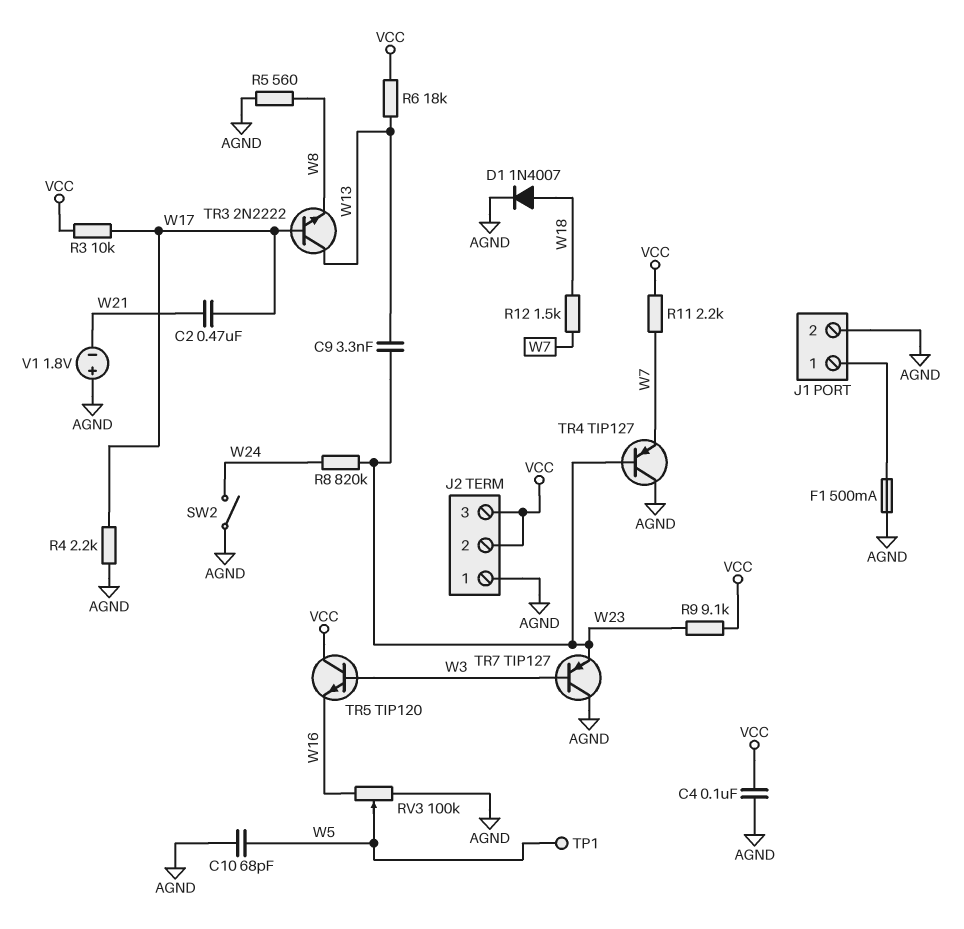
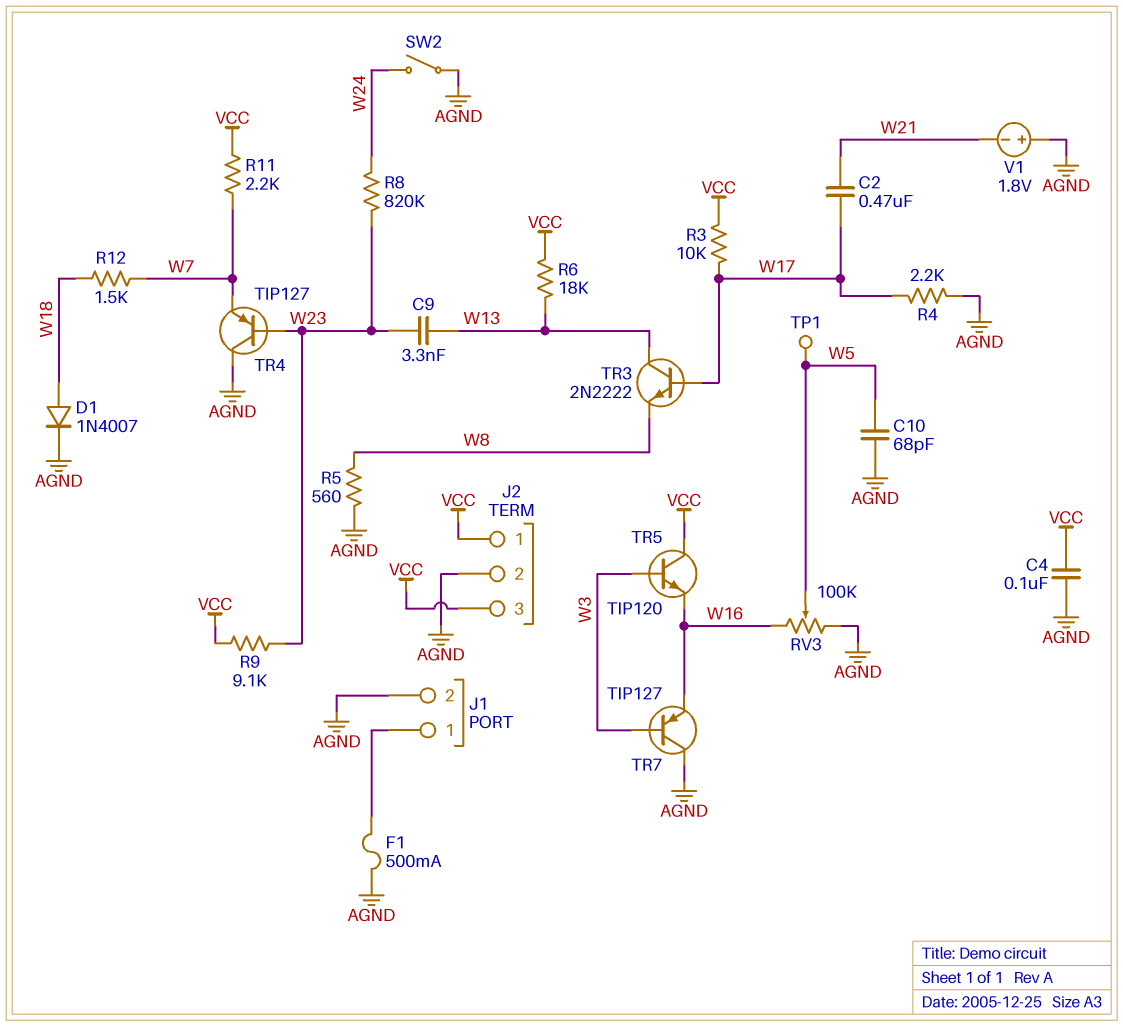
J2 pin 1: AGND -> VCC
J2 pin 2: VCC -> AGND
TR7: PNP TIP127 (B W3, C AGND, E W23) -> PNP TIP127 (B W3, C AGND, E W16)

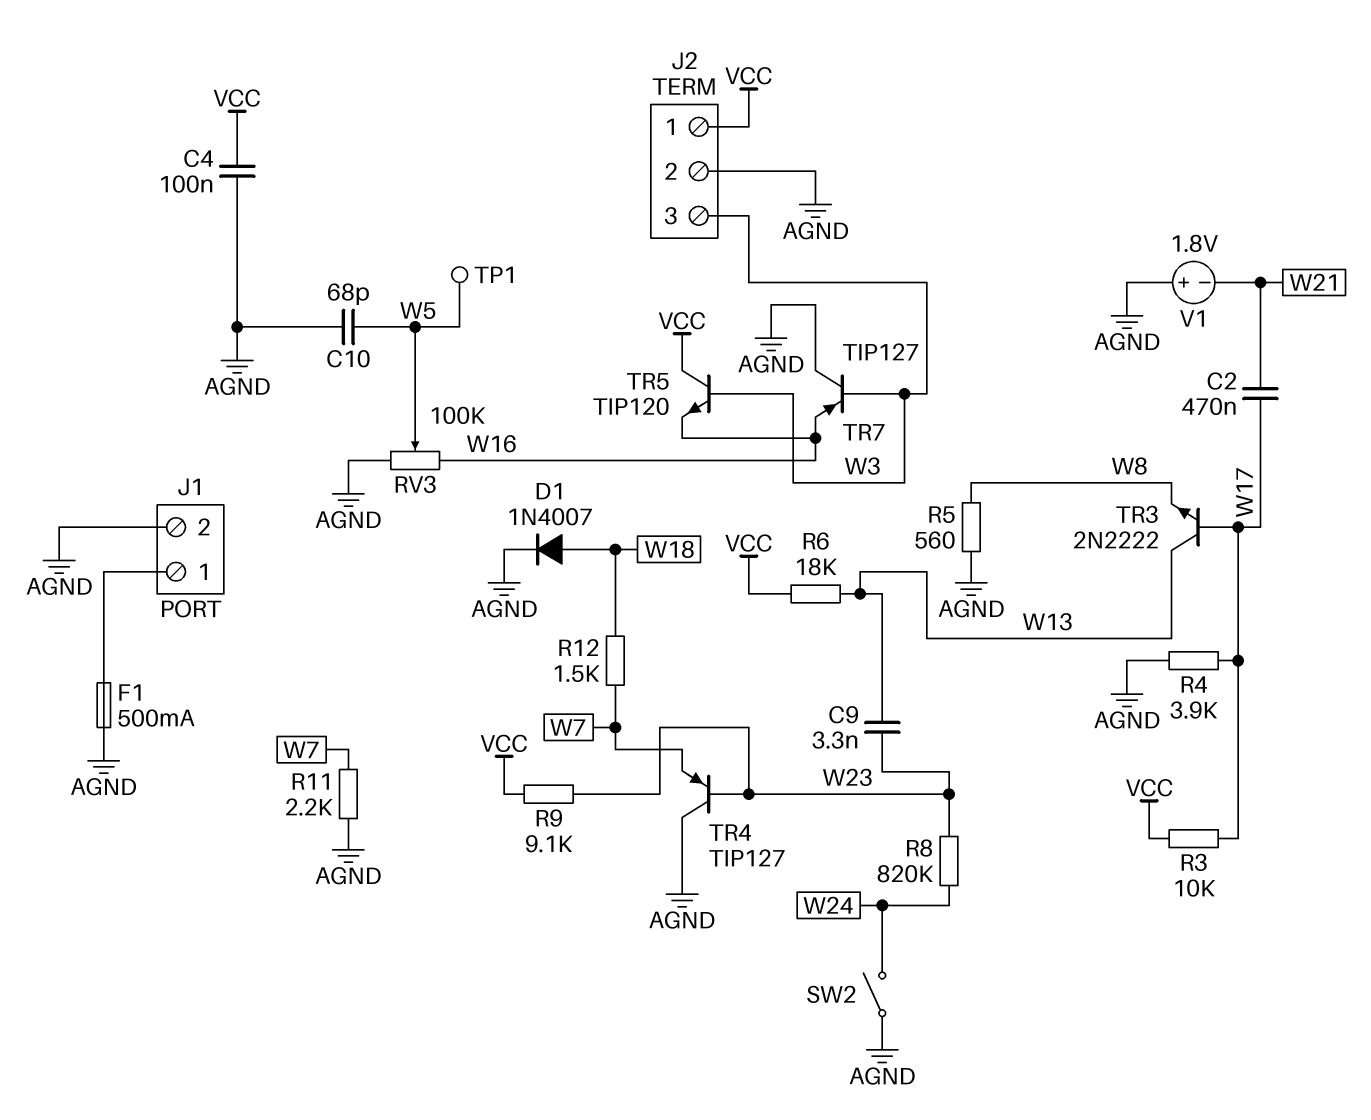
J2 pin 3: VCC -> W3
R4: 2.2k (AGND, W17) -> 3.9k (AGND, W17)
R11: 2.2k (VCC, W7) -> 2.2k (AGND, W7)

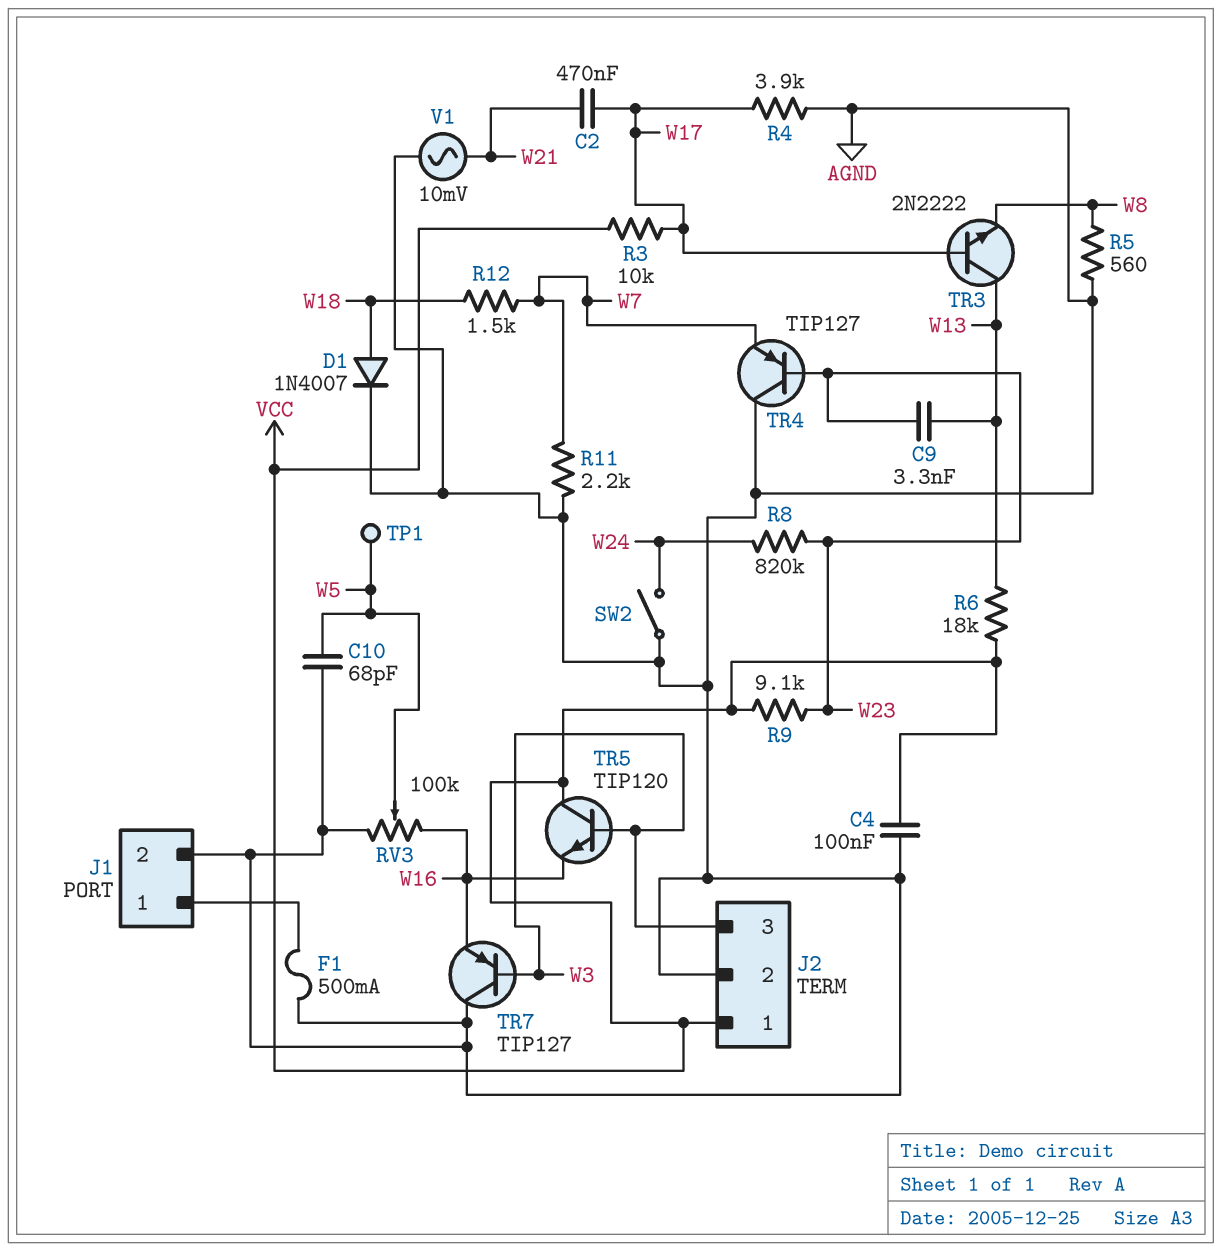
V1: 1.8V (plus AGND, minus W21) -> AC 10mV (AGND, W21)

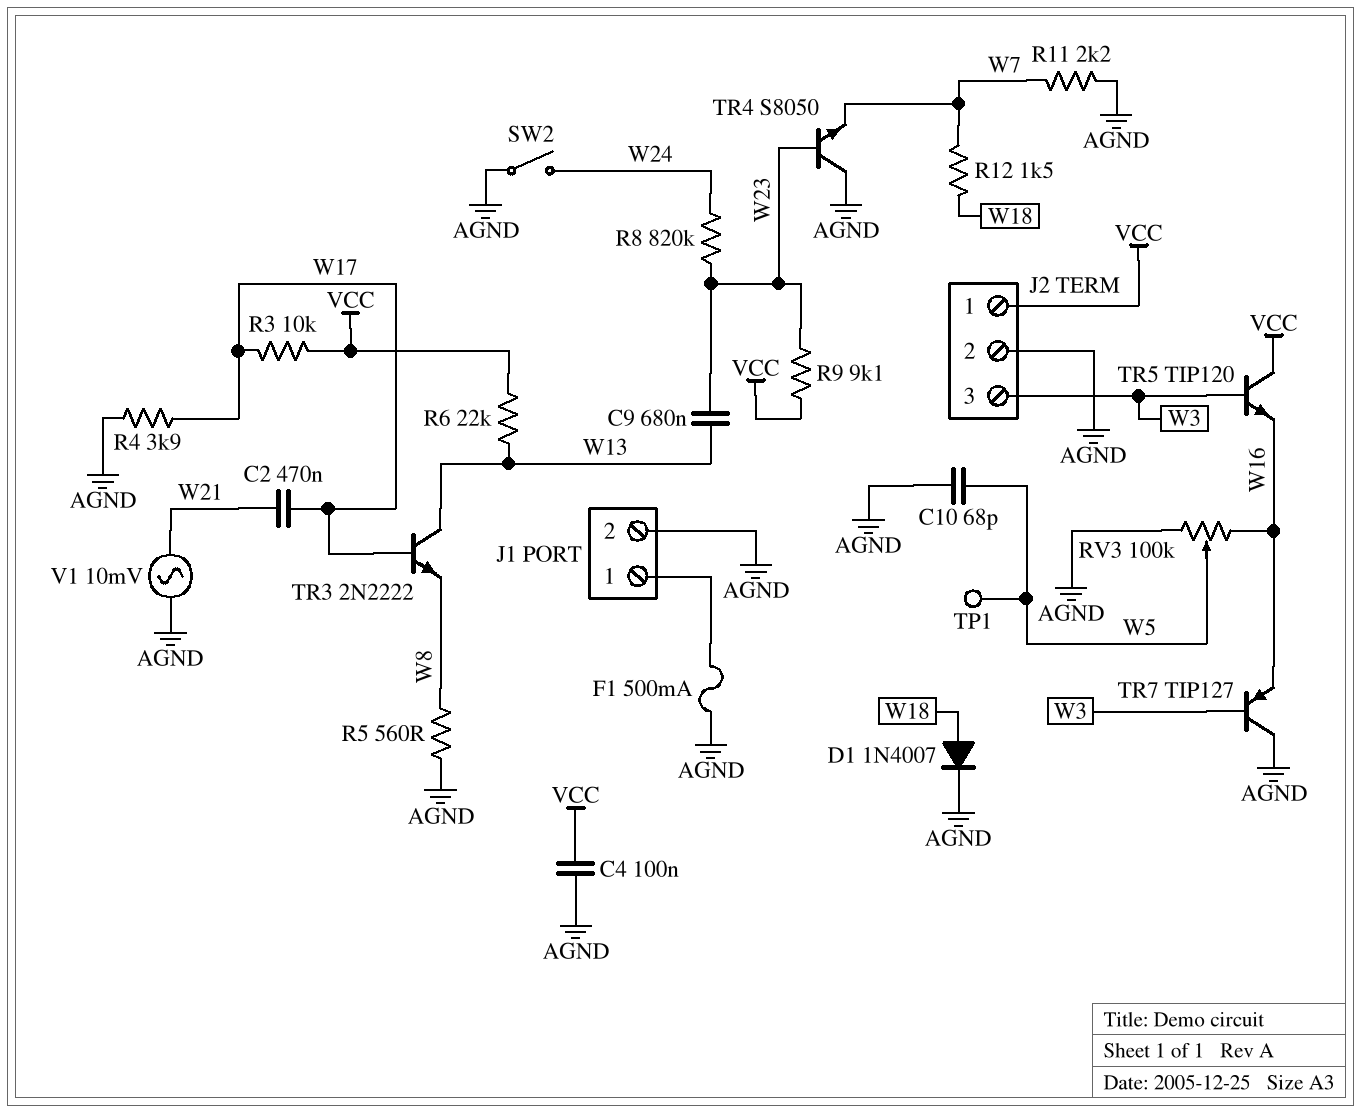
C9: 3.3nF (W13, W23) -> 680nF (W13, W23)
R6: 18k (VCC, W13) -> 22k (VCC, W13)
TR4: PNP TIP127 (B W23, C AGND, E W7) -> NPN S8050 (B W23, C AGND, E W7)

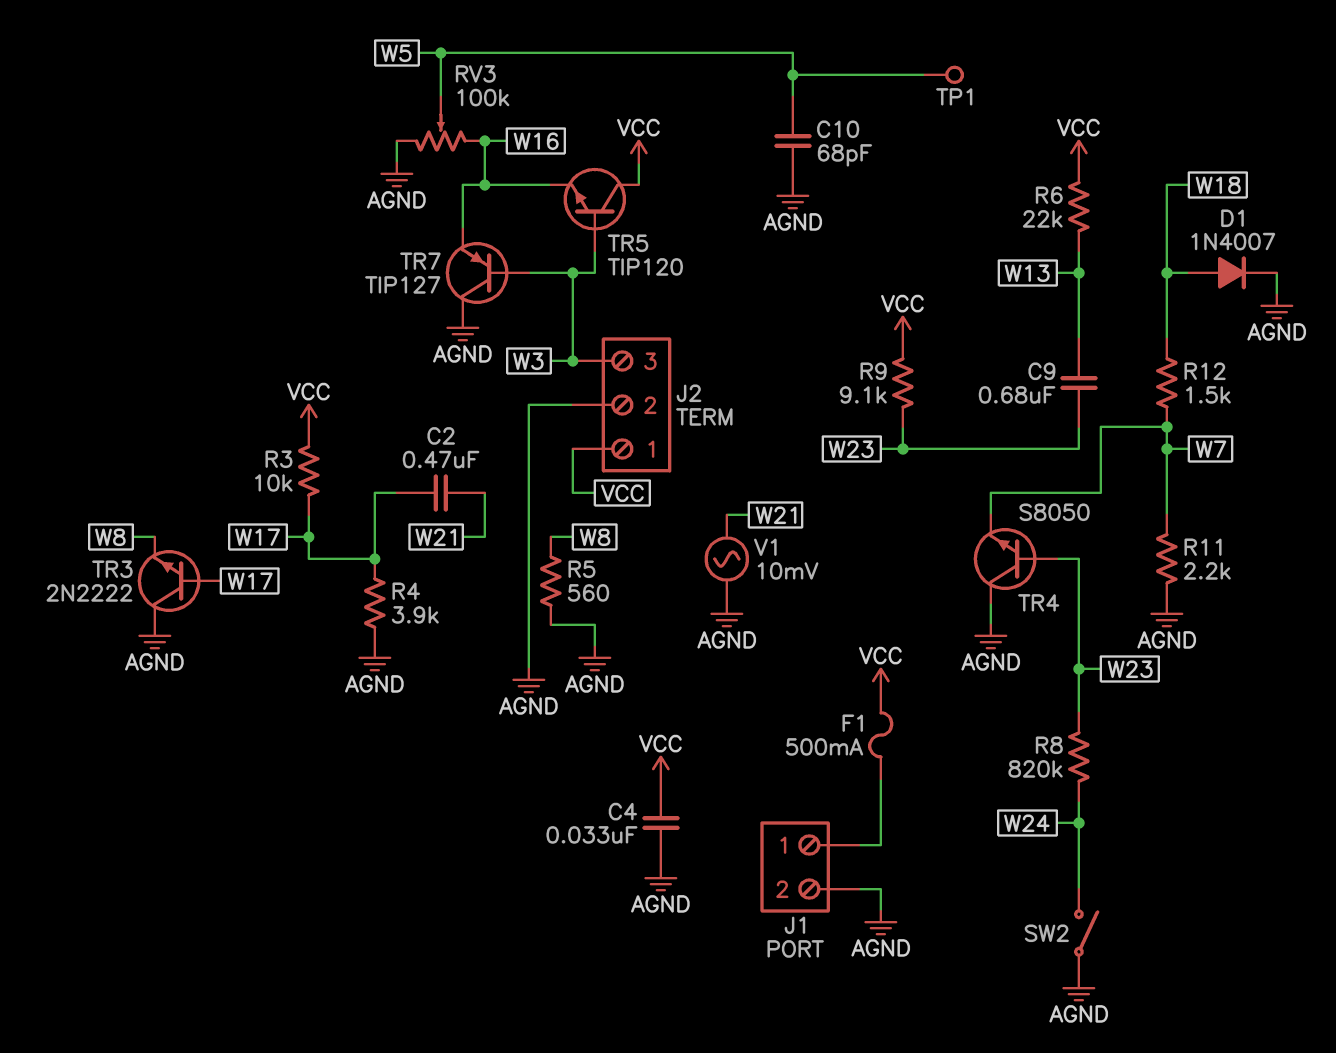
C4: 100nF (AGND, VCC) -> 33nF (AGND, VCC)
F1: 500mA (AGND, J1/1) -> 500mA (J1/1, VCC)
TR3: NPN 2N2222 (B W17, C W13, E W8) -> NPN 2N2222 (B W17, C AGND, E W8)

